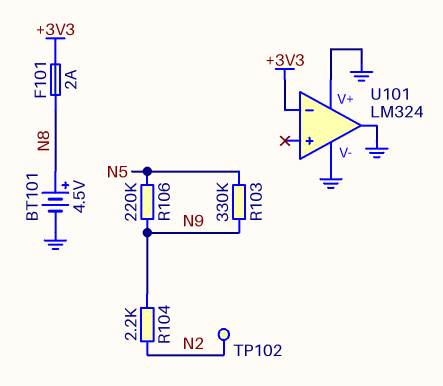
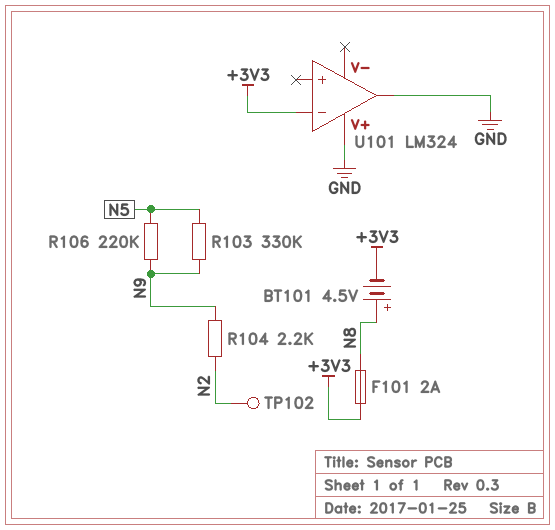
BT101: 4.5V (plus N8, minus GND) -> 4.5V (plus N8, minus +3V3)
U101 pin V-: GND -> none

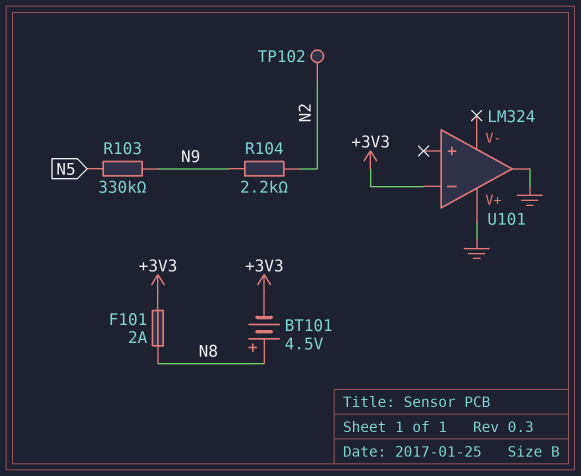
R106: 220k (N5, N9) -> none

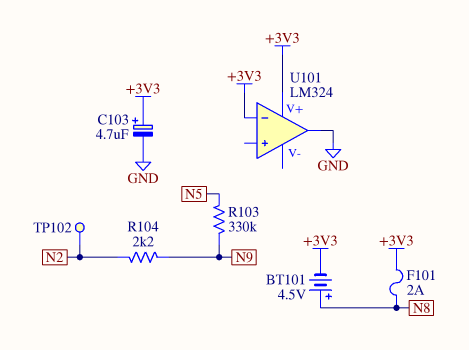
C103: none -> 4.7uF (plus +3V3, minus GND)
U101 pin V+: GND -> +3V3

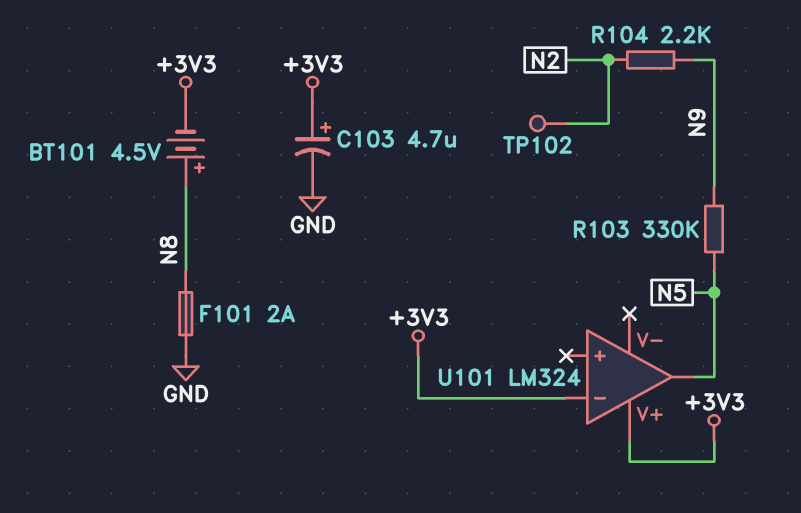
F101: 2A (+3V3, N8) -> 2A (GND, N8)
U101 pin out: GND -> N5

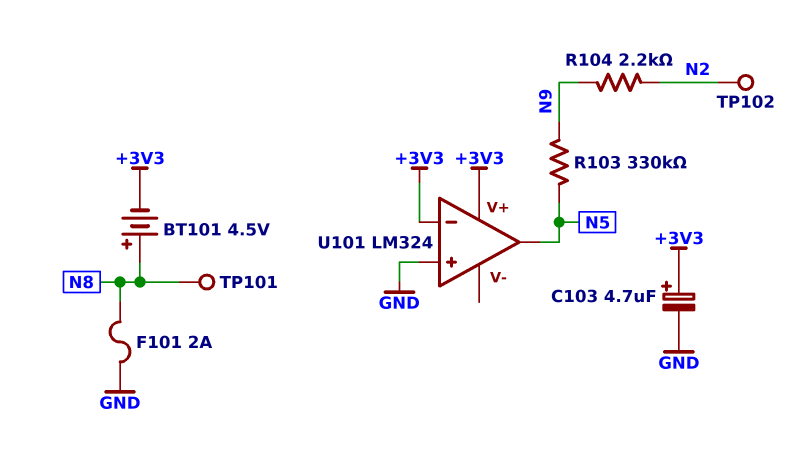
TP101: none -> test point (N8)
U101 pin in+: none -> GND

